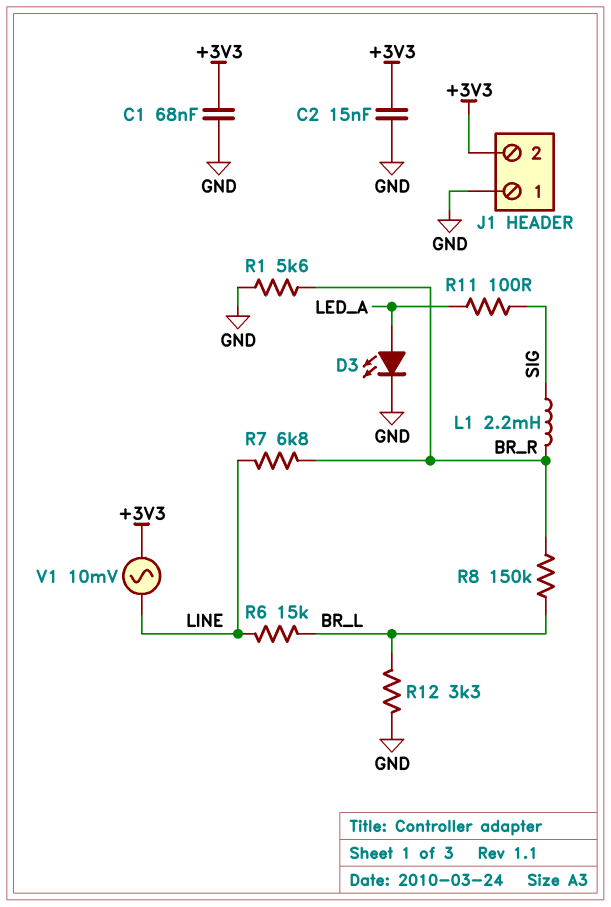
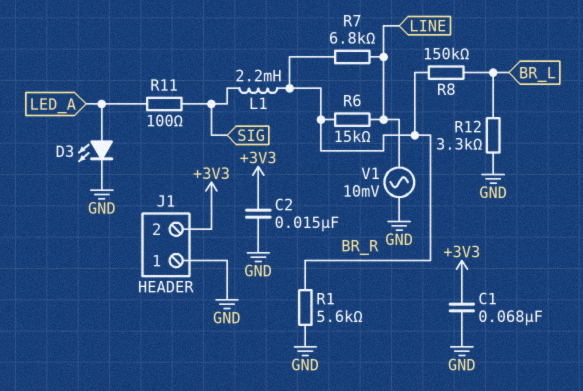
R6: 15k (BR_L, LINE) -> 15k (BR_R, LINE)
V1: AC 10mV (+3V3, LINE) -> AC 10mV (GND, LINE)

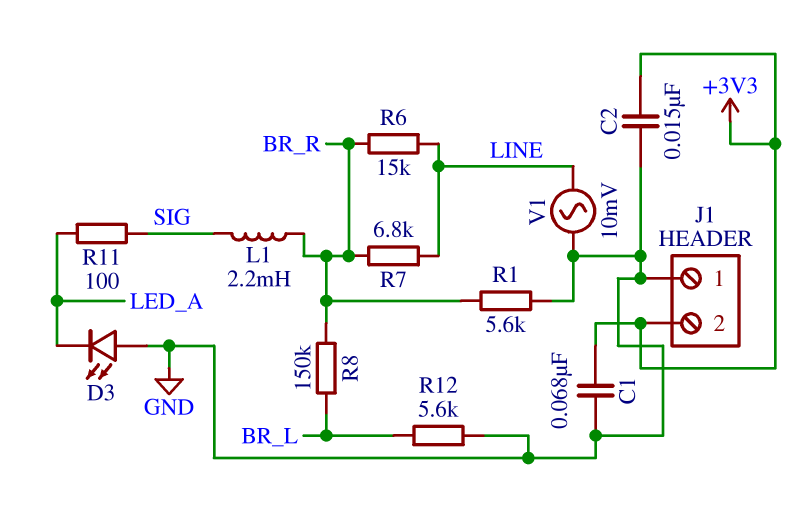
D3: LED (A LED_A, K GND) -> LED (A GND, K LED_A)
R12: 3.3k (BR_L, GND) -> 5.6k (BR_L, GND)

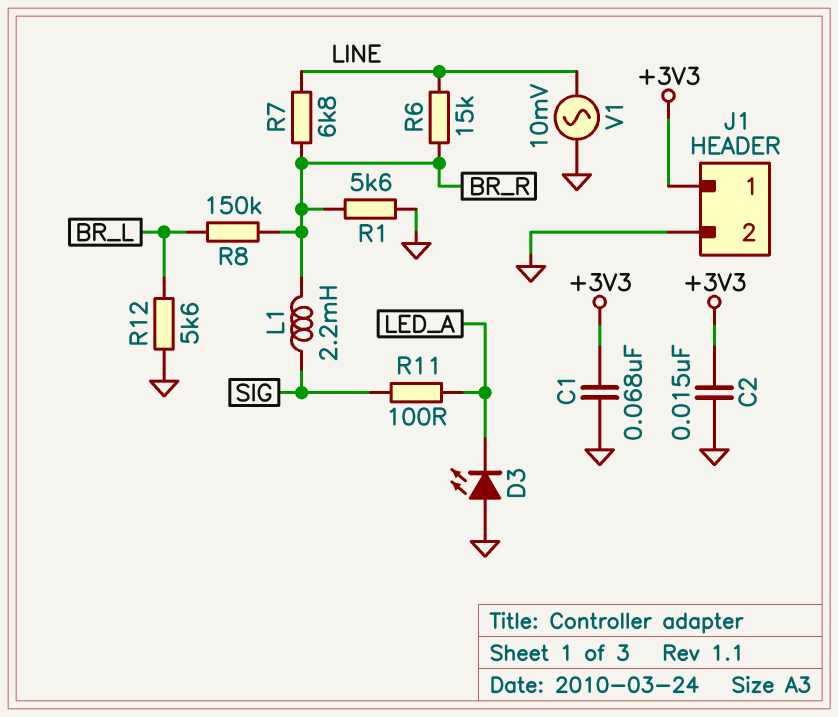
J1 pin 1: GND -> +3V3
J1 pin 2: +3V3 -> GND

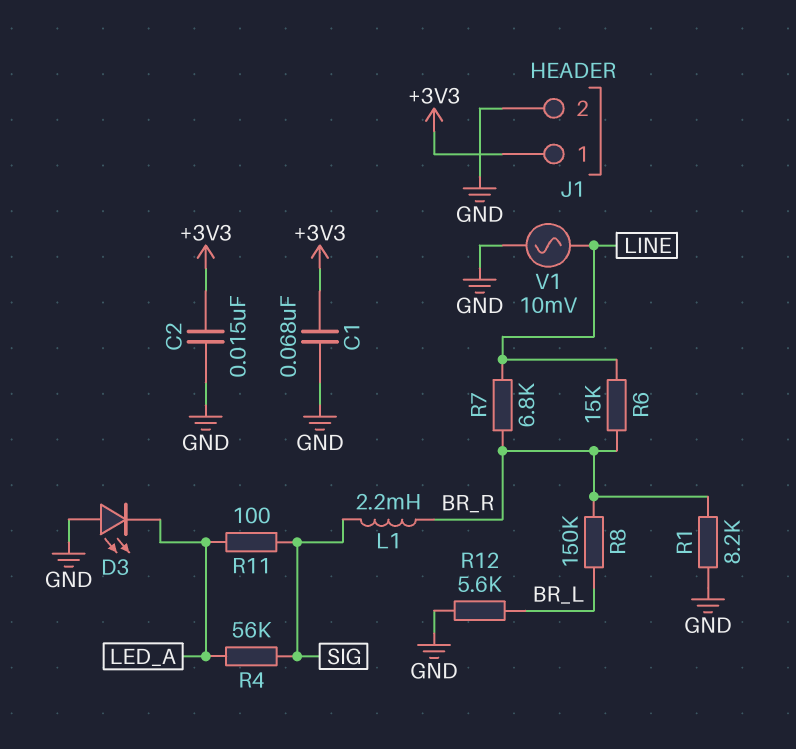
R1: 5.6k (BR_R, GND) -> 8.2k (BR_R, GND)
R4: none -> 56k (LED_A, SIG)

